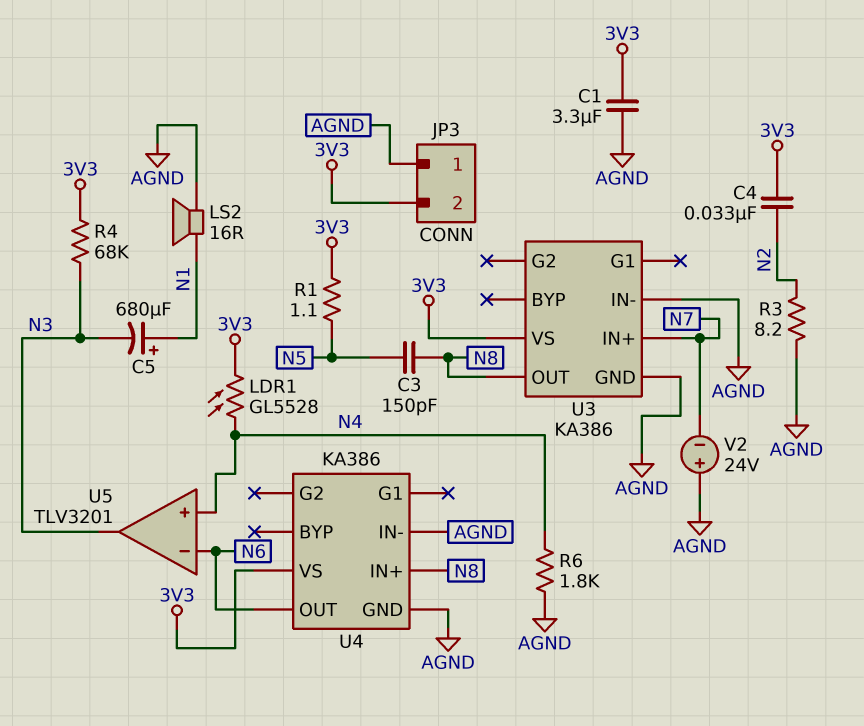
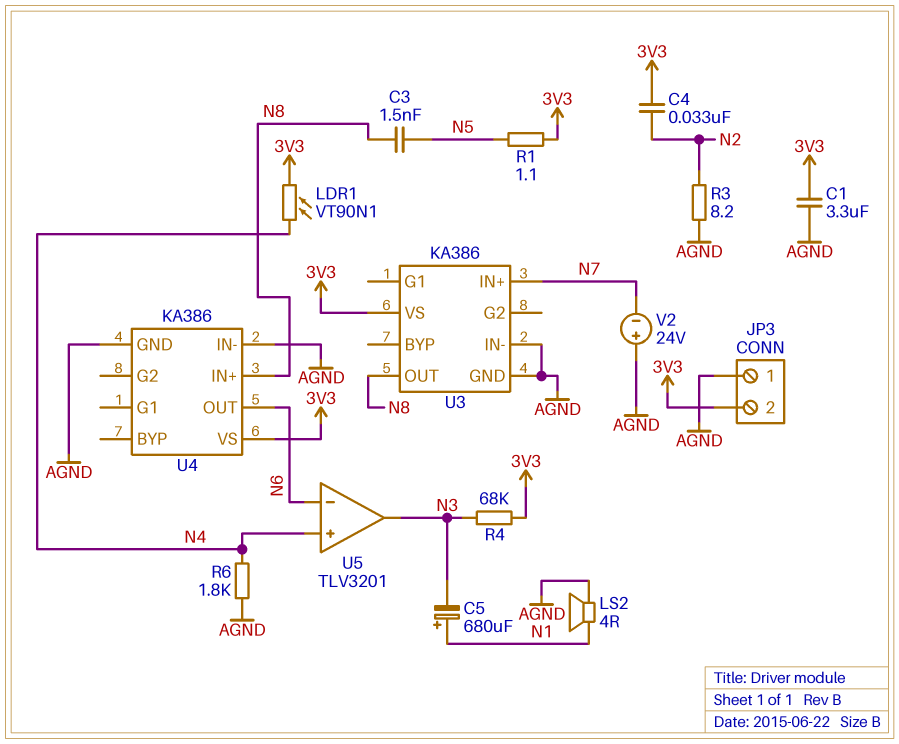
C3: 150pF (N5, N8) -> 1.5nF (N5, N8)
LDR1: GL5528 (3V3, N4) -> VT90N1 (3V3, N4)
LS2: speaker 16R (AGND, N1) -> speaker 4R (AGND, N1)

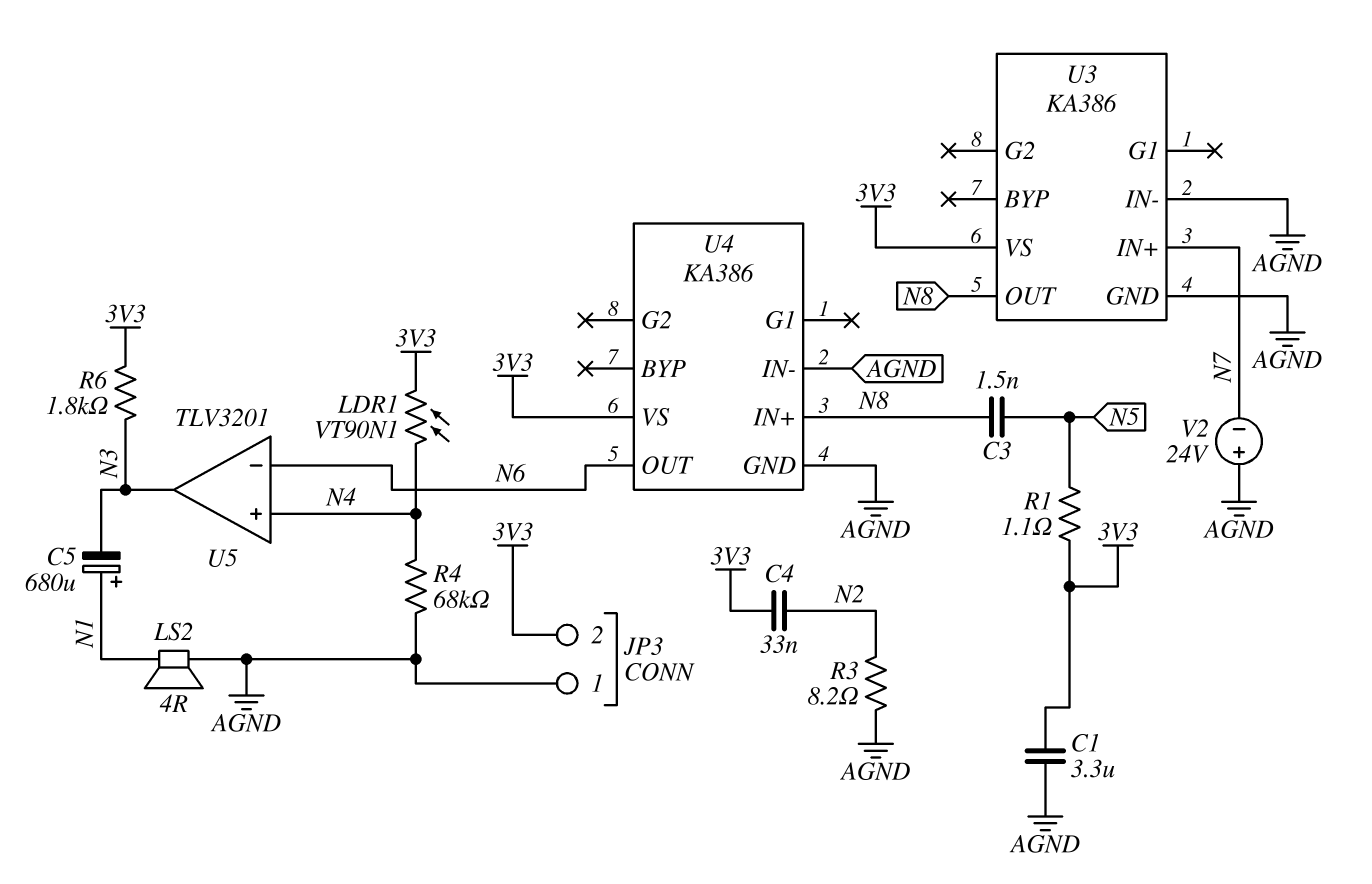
R4: 68k (3V3, N3) -> 68k (AGND, N4)
R6: 1.8k (AGND, N4) -> 1.8k (3V3, N3)

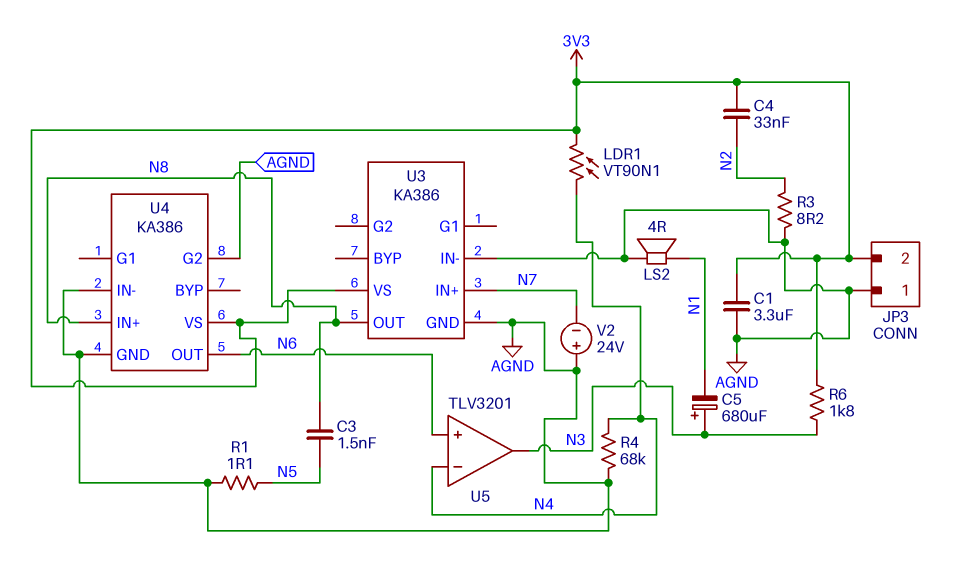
C5: 680uF (plus N1, minus N3) -> 680uF (plus N3, minus N1)
R1: 1.1 (3V3, N5) -> 1.1 (AGND, N5)
U4 pin G2: none -> AGND
U5 pin in+: N4 -> N6
U5 pin in-: N6 -> N4

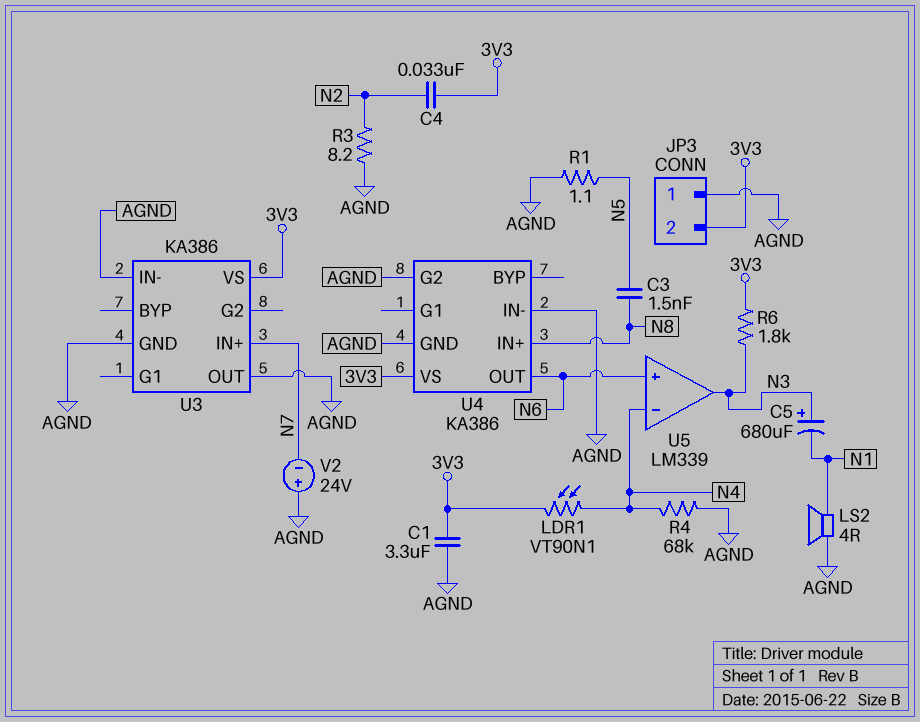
U3 pin OUT: N8 -> AGND
U5: TLV3201 -> LM339

